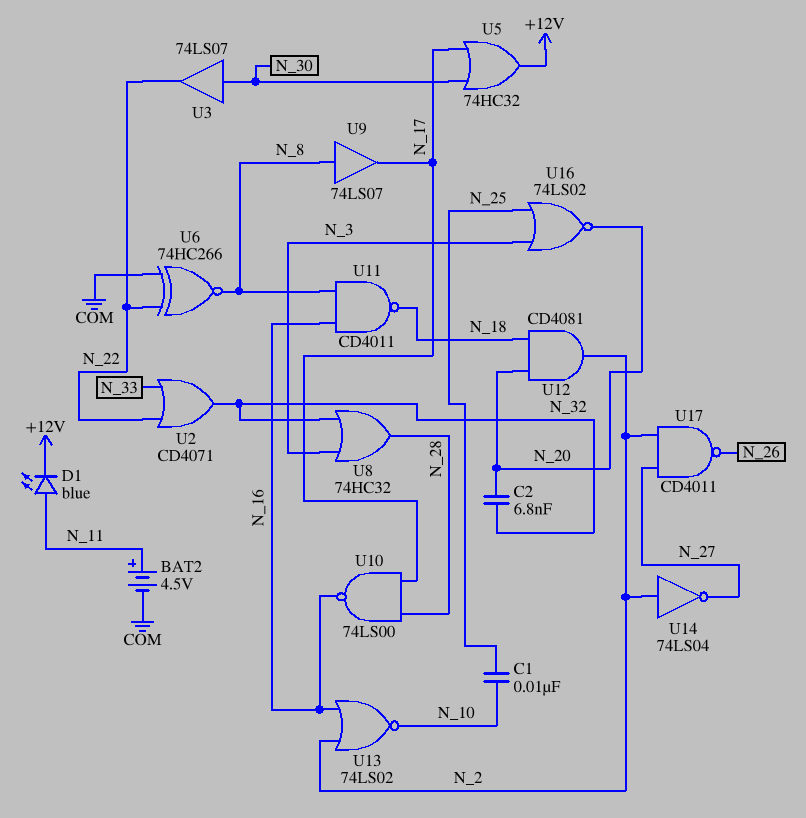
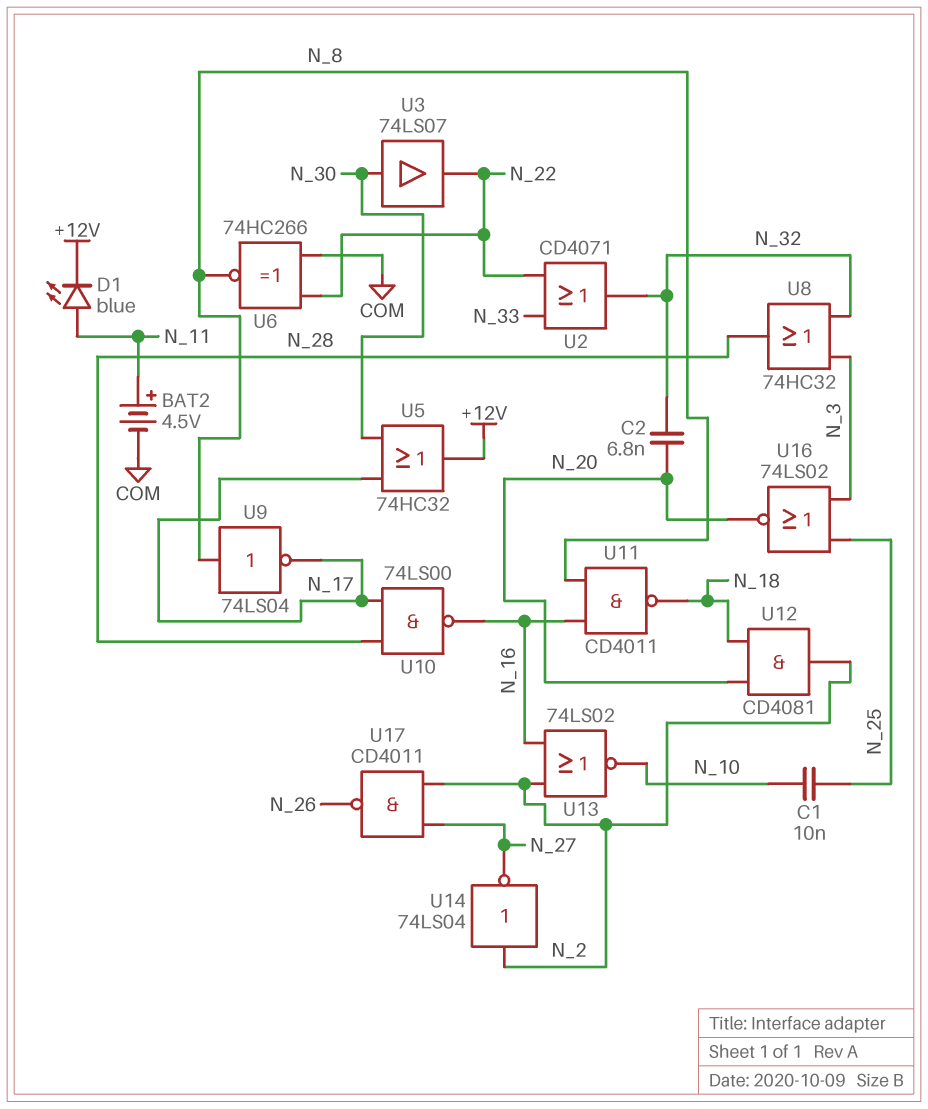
U9: buffer 74LS07 (in N_8, out N_17) -> NOT 74LS04 (in N_8, out N_17)

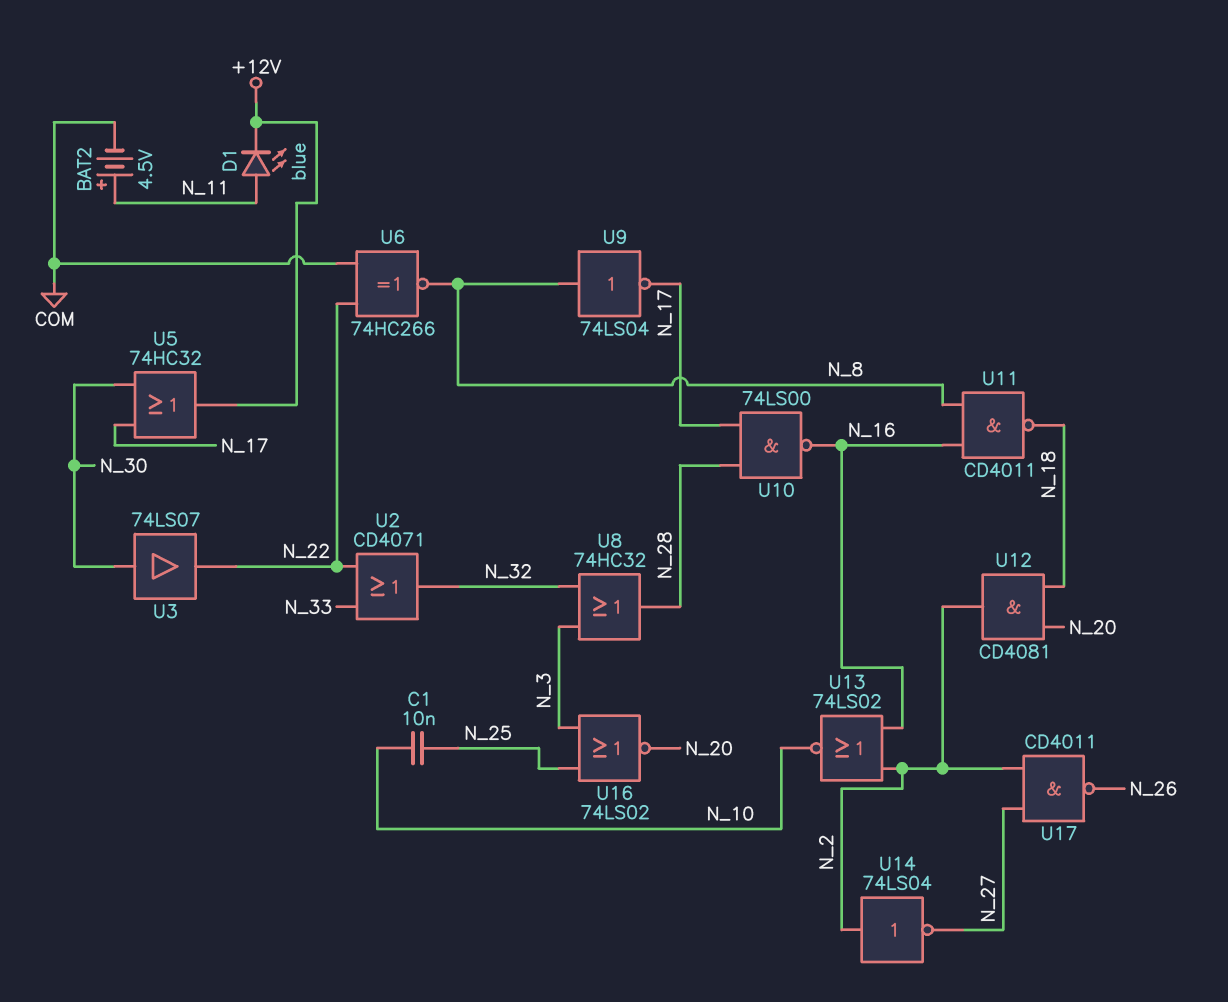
C2: 6.8nF (N_20, N_32) -> none

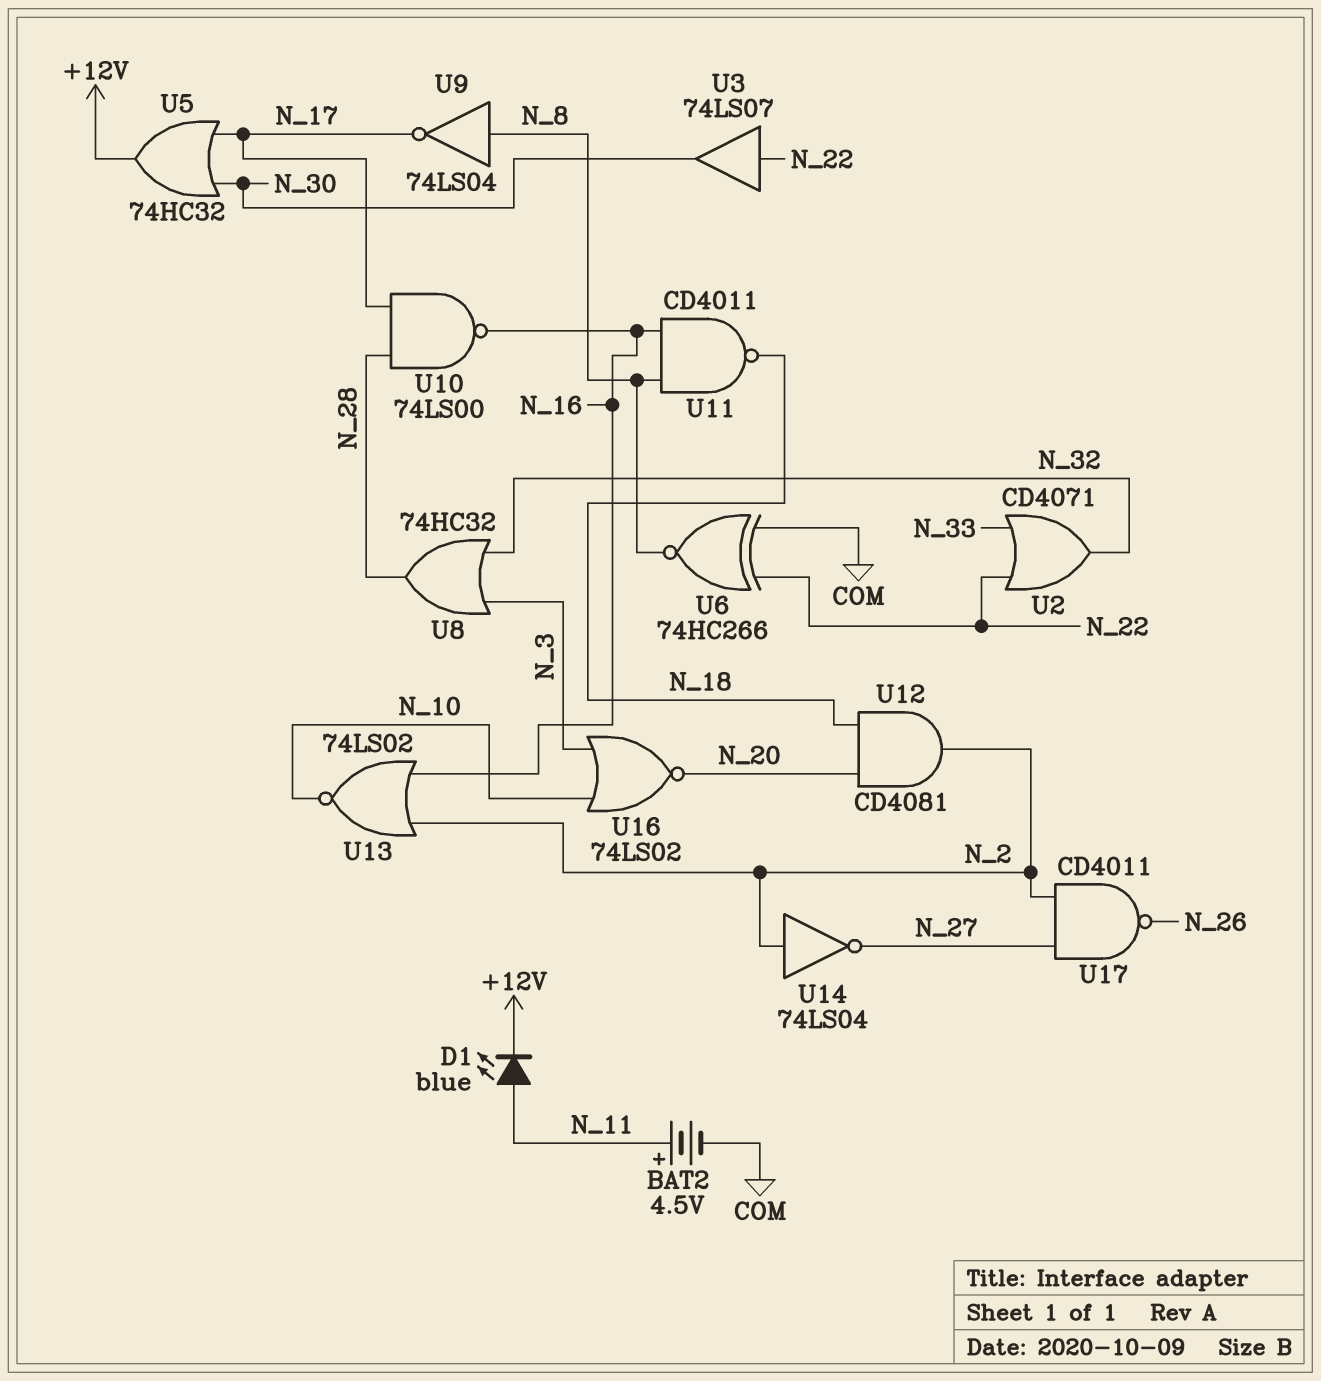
C1: 10nF (N_10, N_25) -> none
U3: buffer 74LS07 (in N_30, out N_22) -> buffer 74LS07 (in N_22, out N_30)
U16: NOR 74LS02 (in N_3, in N_25, out N_20) -> NOR 74LS02 (in N_3, in N_10, out N_20)

